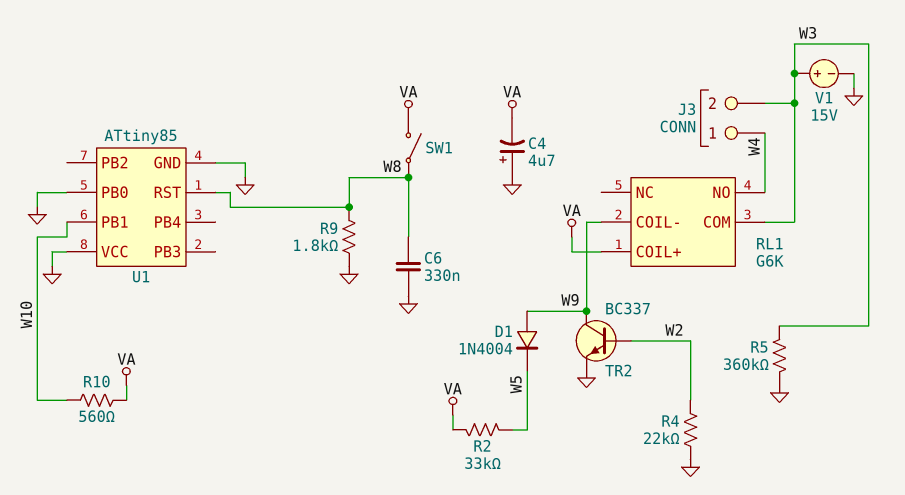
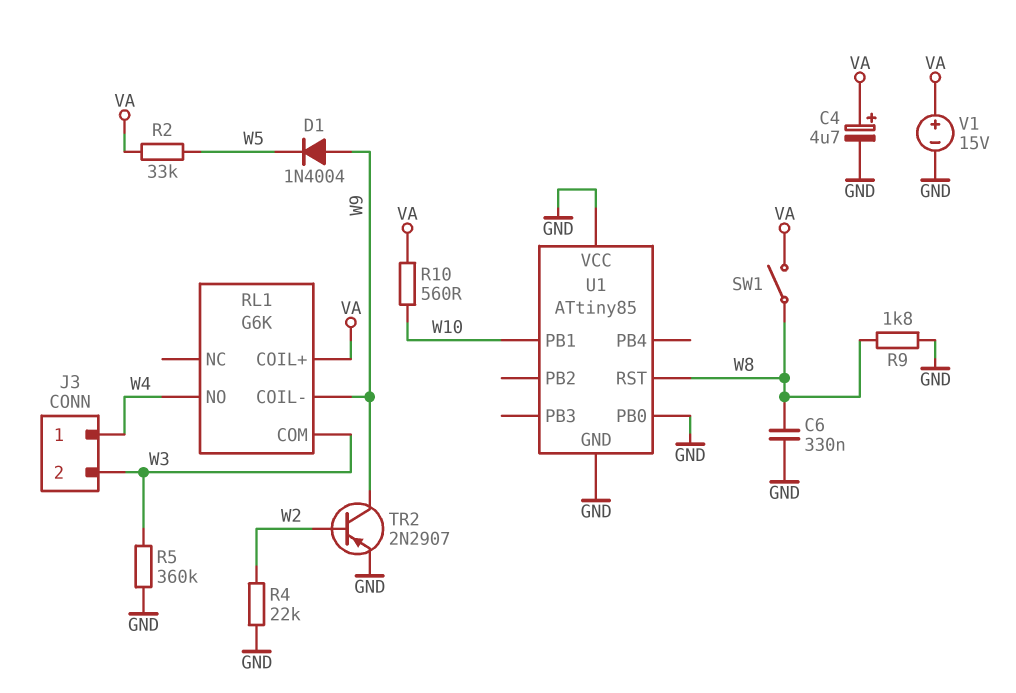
C4: 4.7uF (plus GND, minus VA) -> 4.7uF (plus VA, minus GND)
TR2: NPN BC337 (B W2, C W9, E GND) -> PNP 2N2907 (B W2, C W9, E GND)
V1: 15V (plus W3, minus GND) -> 15V (plus VA, minus GND)

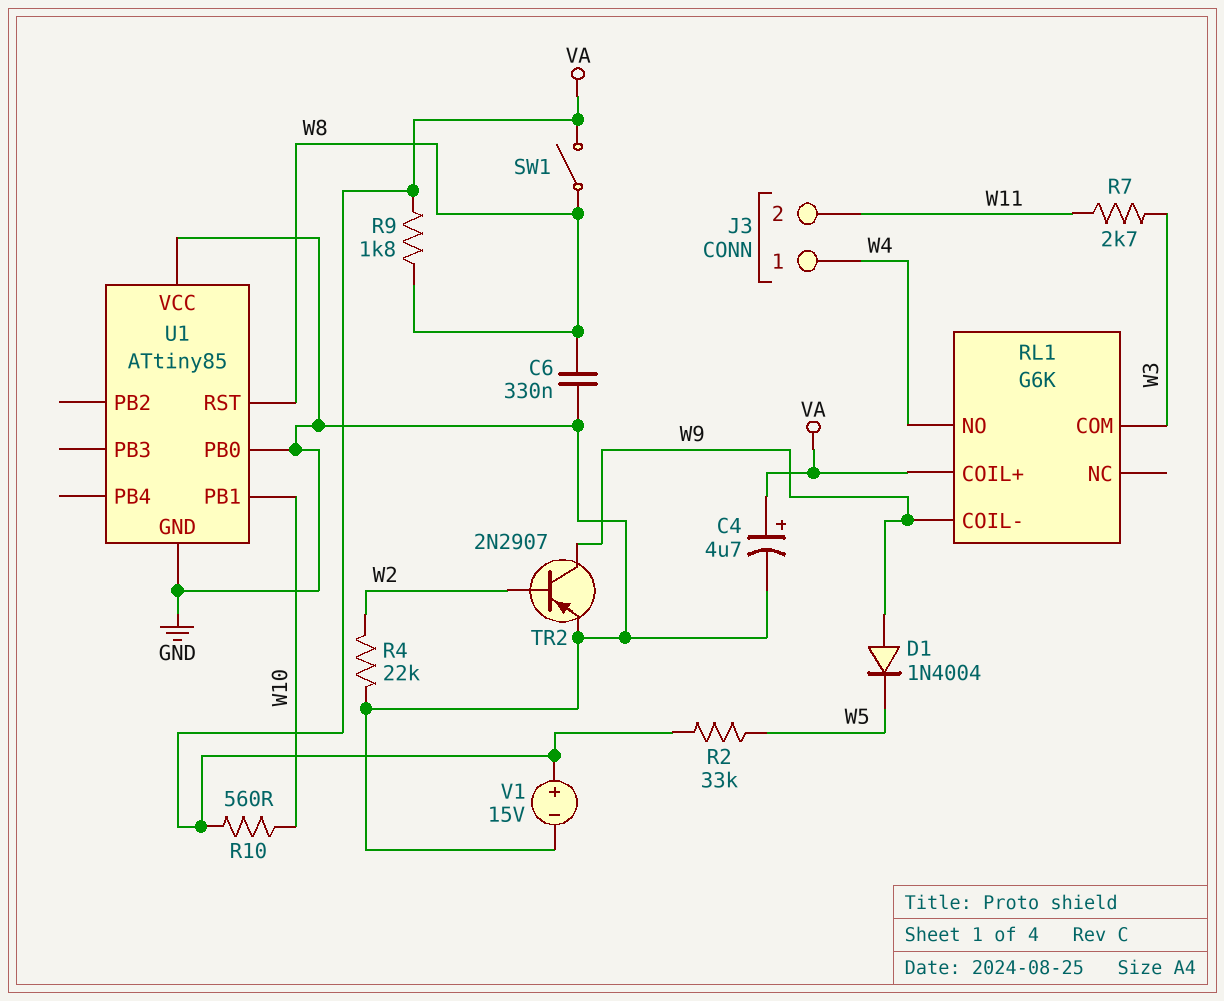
J3 pin 2: W3 -> W11
R5: 360k (GND, W3) -> none
R7: none -> 2.7k (W3, W11)
R9: 1.8k (GND, W8) -> 1.8k (VA, W8)

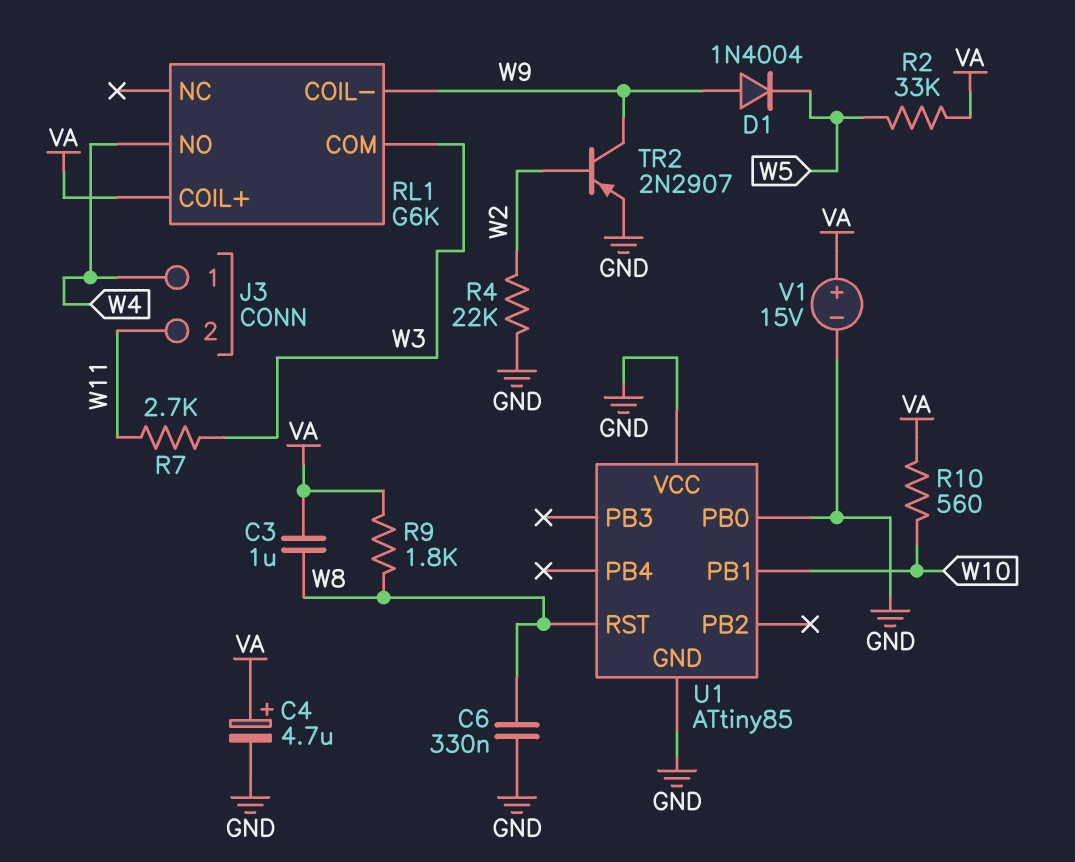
C3: none -> 1uF (VA, W8)
SW1: switch (VA, W8) -> none

